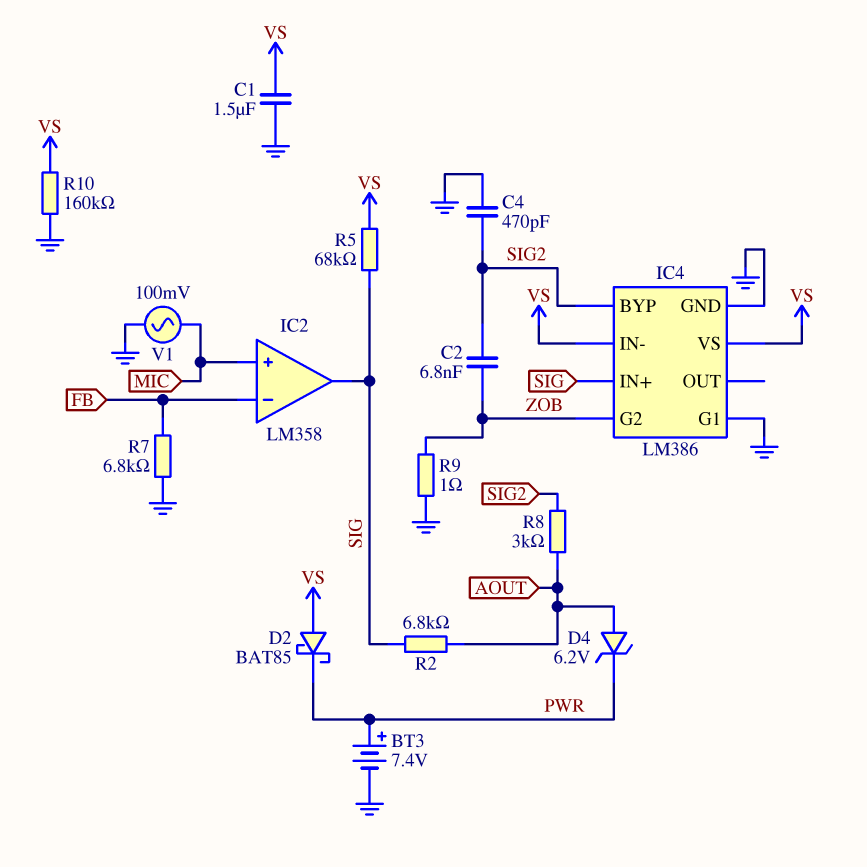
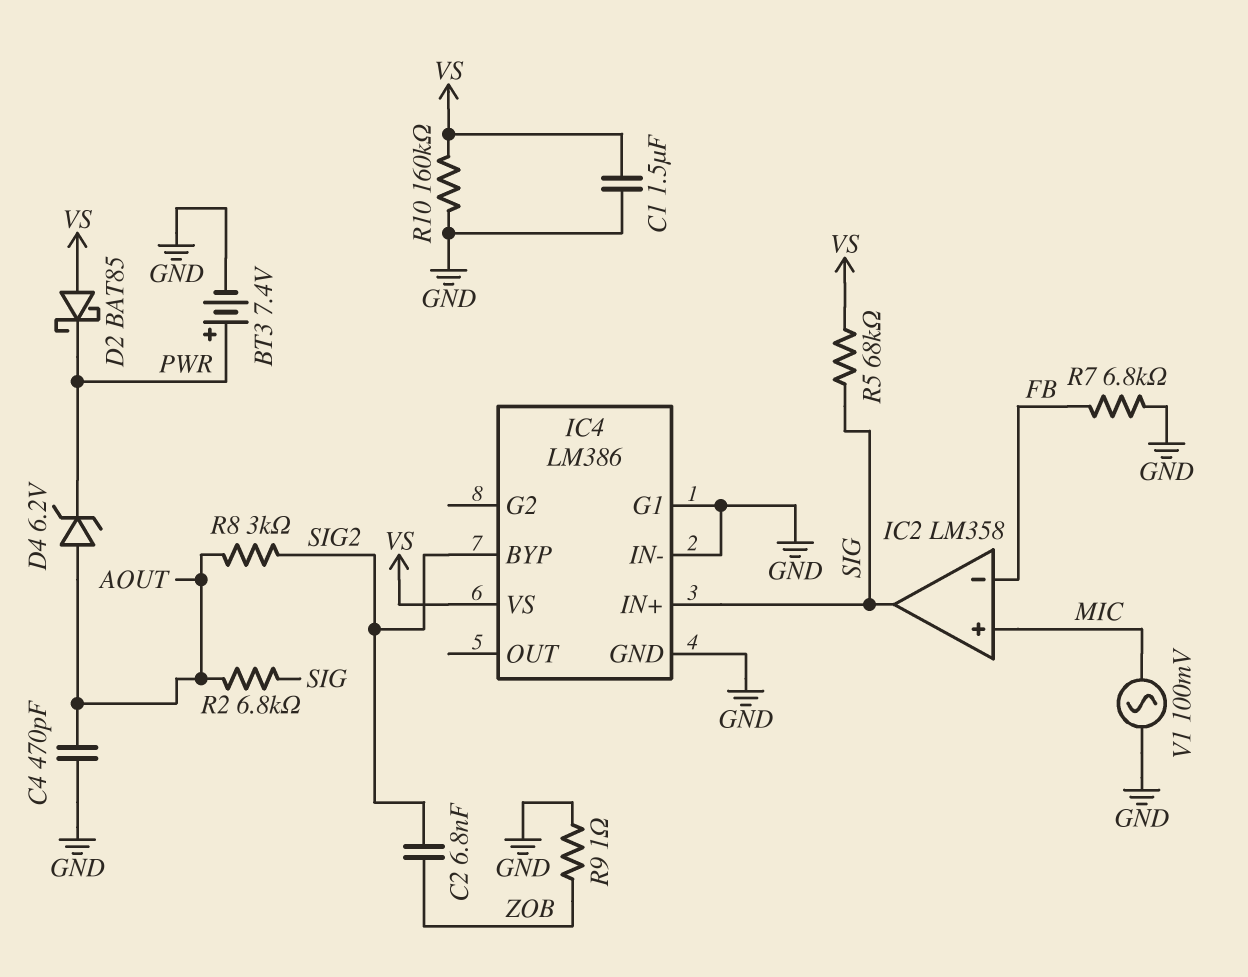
C4: 470pF (GND, SIG2) -> 470pF (AOUT, GND)
IC4 pin G2: ZOB -> none
IC4 pin IN-: VS -> GND

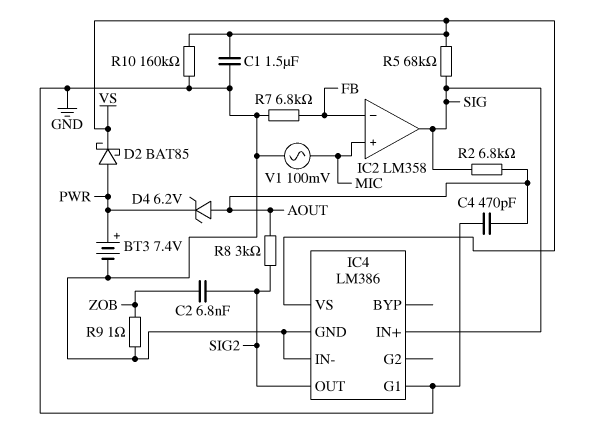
D2: schottky BAT85 (A VS, K PWR) -> schottky BAT85 (A PWR, K VS)
IC4 pin BYP: SIG2 -> none
IC4 pin OUT: none -> SIG2

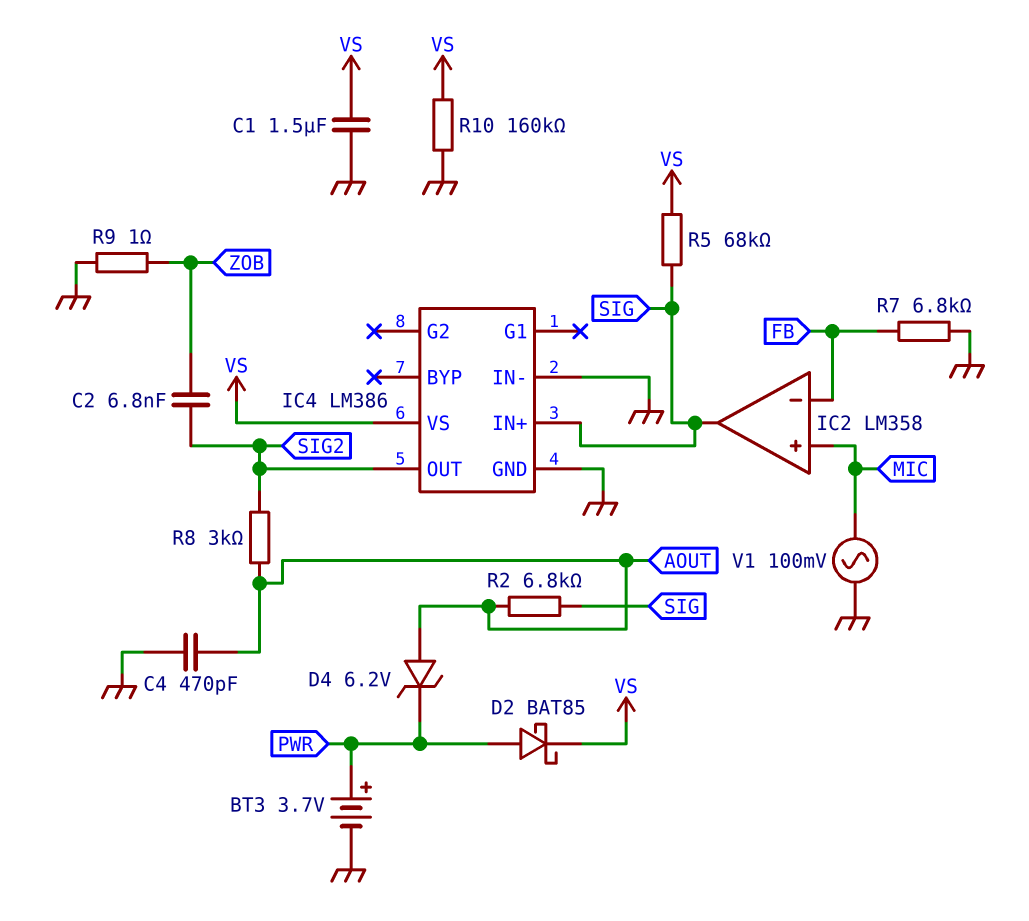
BT3: 7.4V (plus PWR, minus GND) -> 3.7V (plus PWR, minus GND)
IC4 pin G1: GND -> none

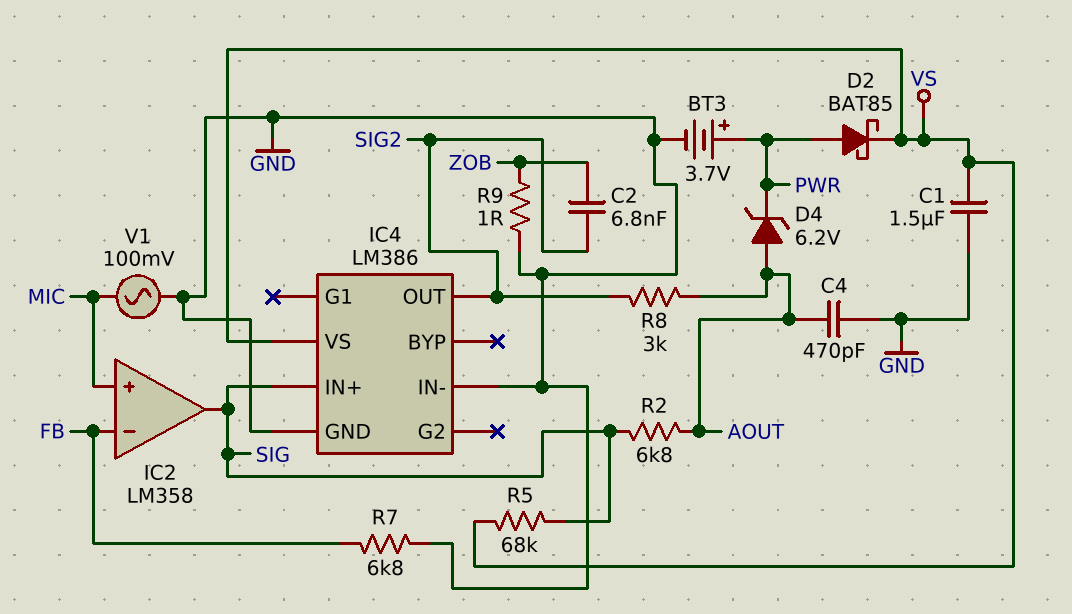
R10: 160k (GND, VS) -> none

